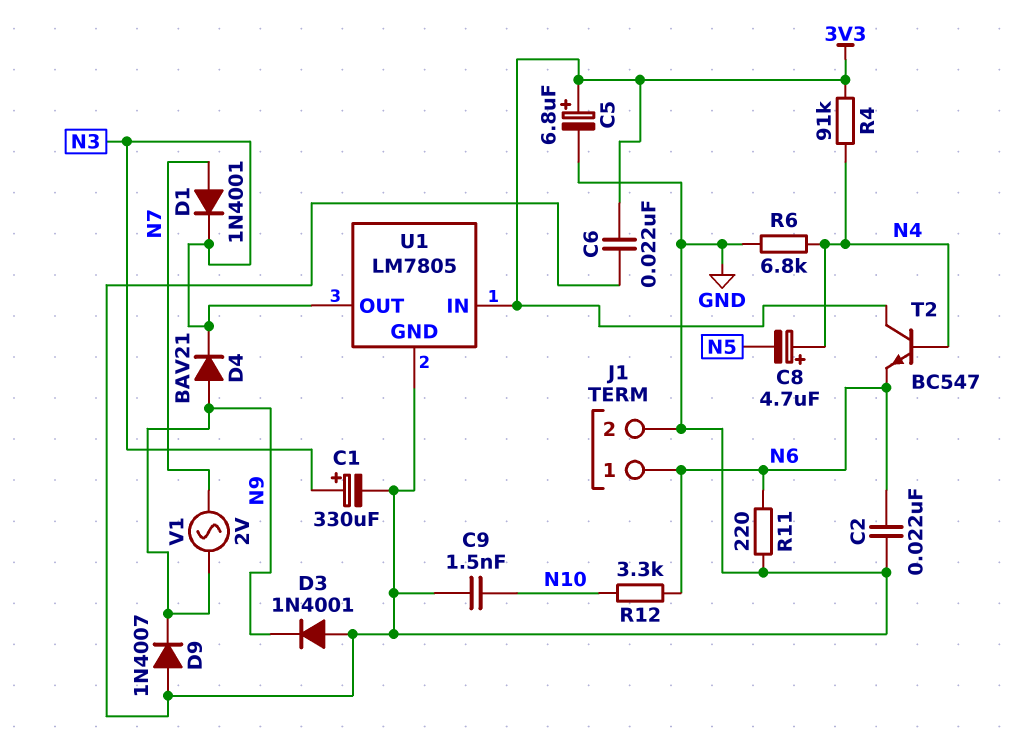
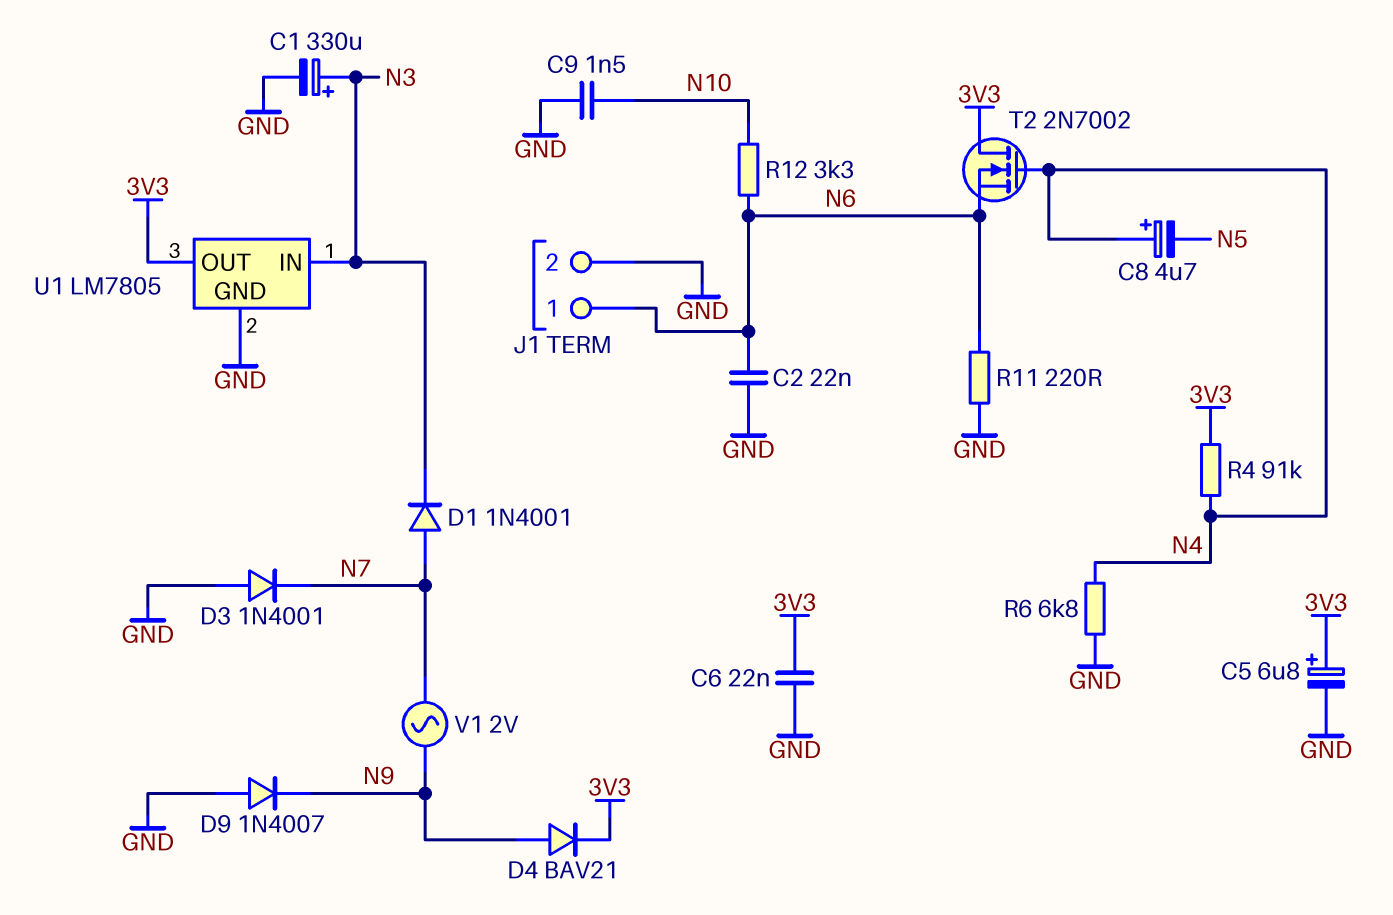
D3: diode 1N4001 (A GND, K N9) -> diode 1N4001 (A GND, K N7)
D4: diode BAV21 (A N9, K N3) -> diode BAV21 (A N9, K 3V3)
T2: NPN BC547 (B N4, C 3V3, E N6) -> NMOS 2N7002 (G N4, D 3V3, S N6)
U1 pin IN: 3V3 -> N3
U1 pin OUT: N3 -> 3V3

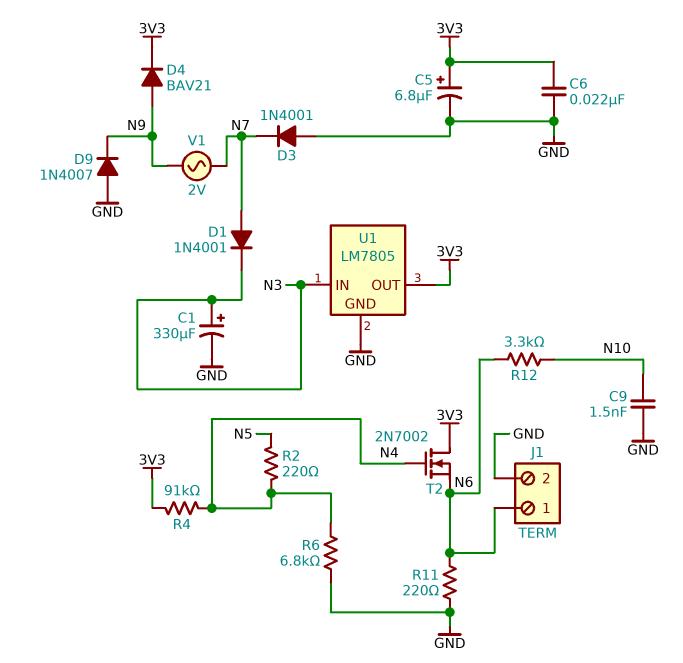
C2: 22nF (GND, N6) -> none
C8: 4.7uF (plus N4, minus N5) -> none
R2: none -> 220 (N4, N5)

